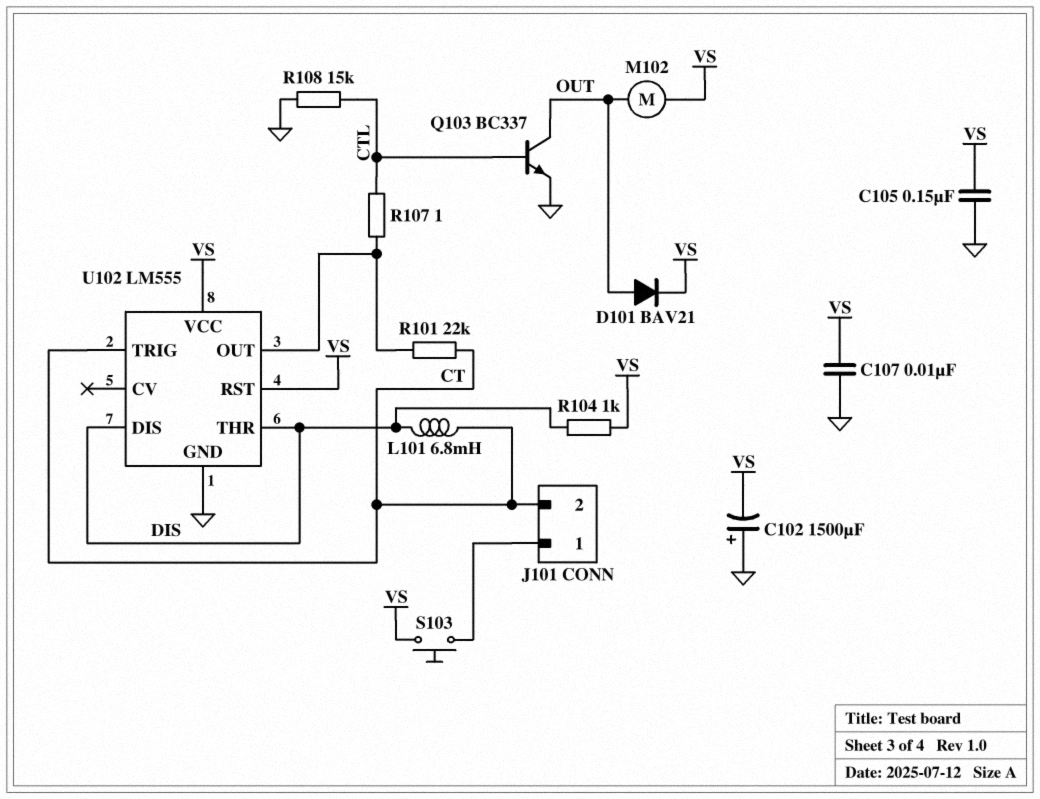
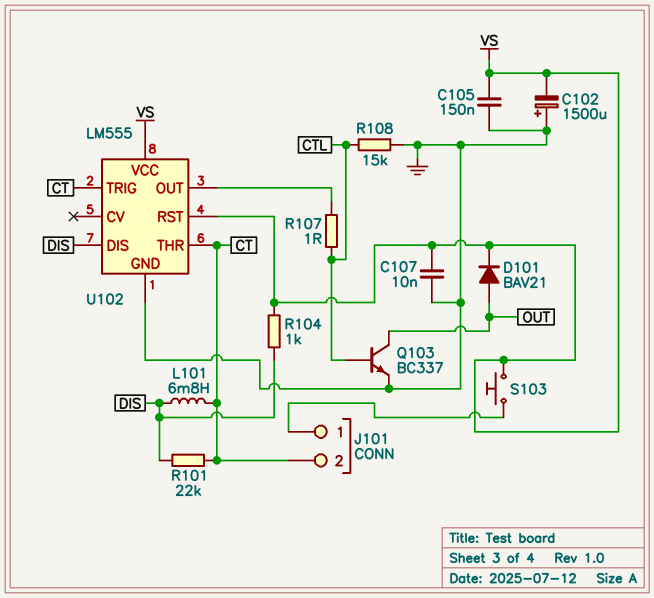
M102: motor (OUT, VS) -> none
R101: 22k (CT, U102/OUT) -> 22k (CT, DIS)
U102 pin THR: DIS -> CT

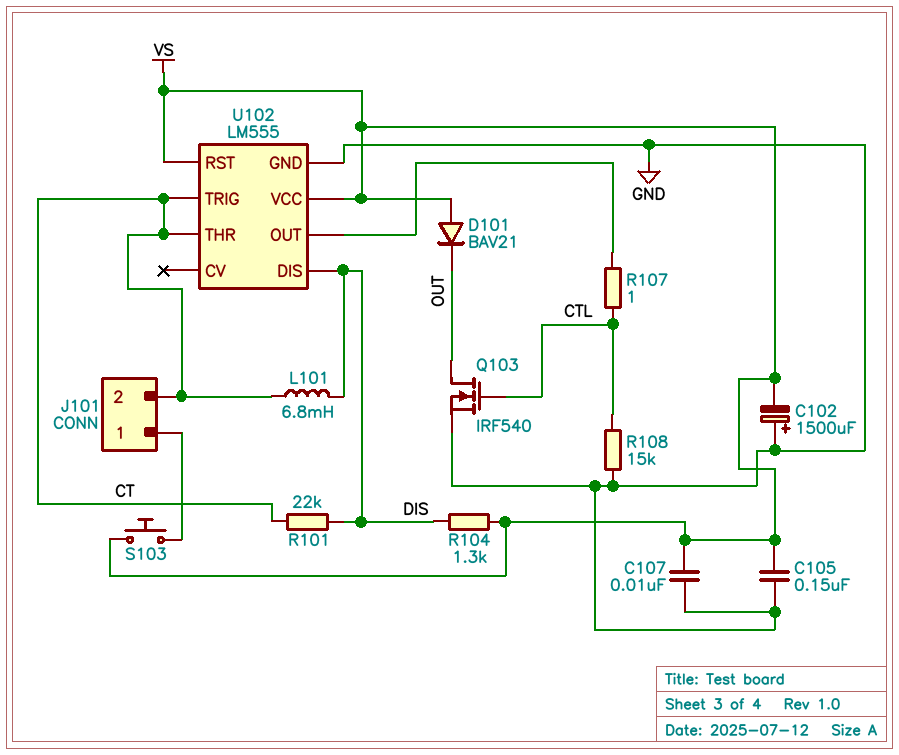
D101: diode BAV21 (A OUT, K VS) -> diode BAV21 (A VS, K OUT)
Q103: NPN BC337 (B CTL, C OUT, E GND) -> NMOS IRF540 (G CTL, D OUT, S GND)
R104: 1k (DIS, VS) -> 1.3k (DIS, VS)

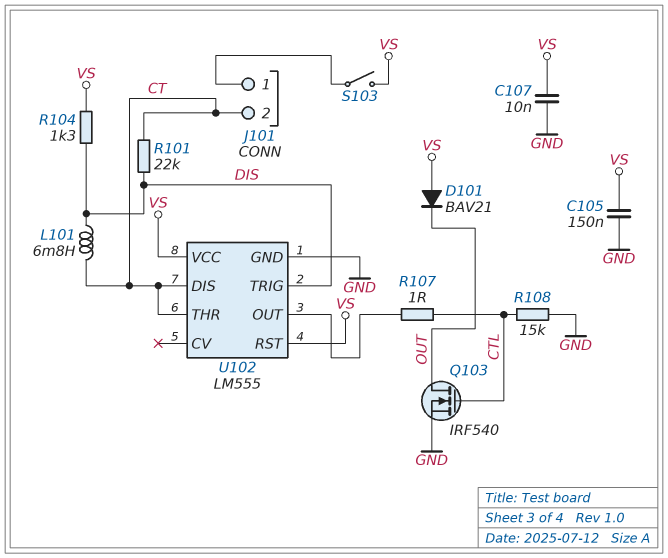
C102: 1500uF (plus GND, minus VS) -> none
S103: button (J101/1, VS) -> switch (J101/1, VS)
U102 pin DIS: DIS -> CT
U102 pin TRIG: CT -> DIS

